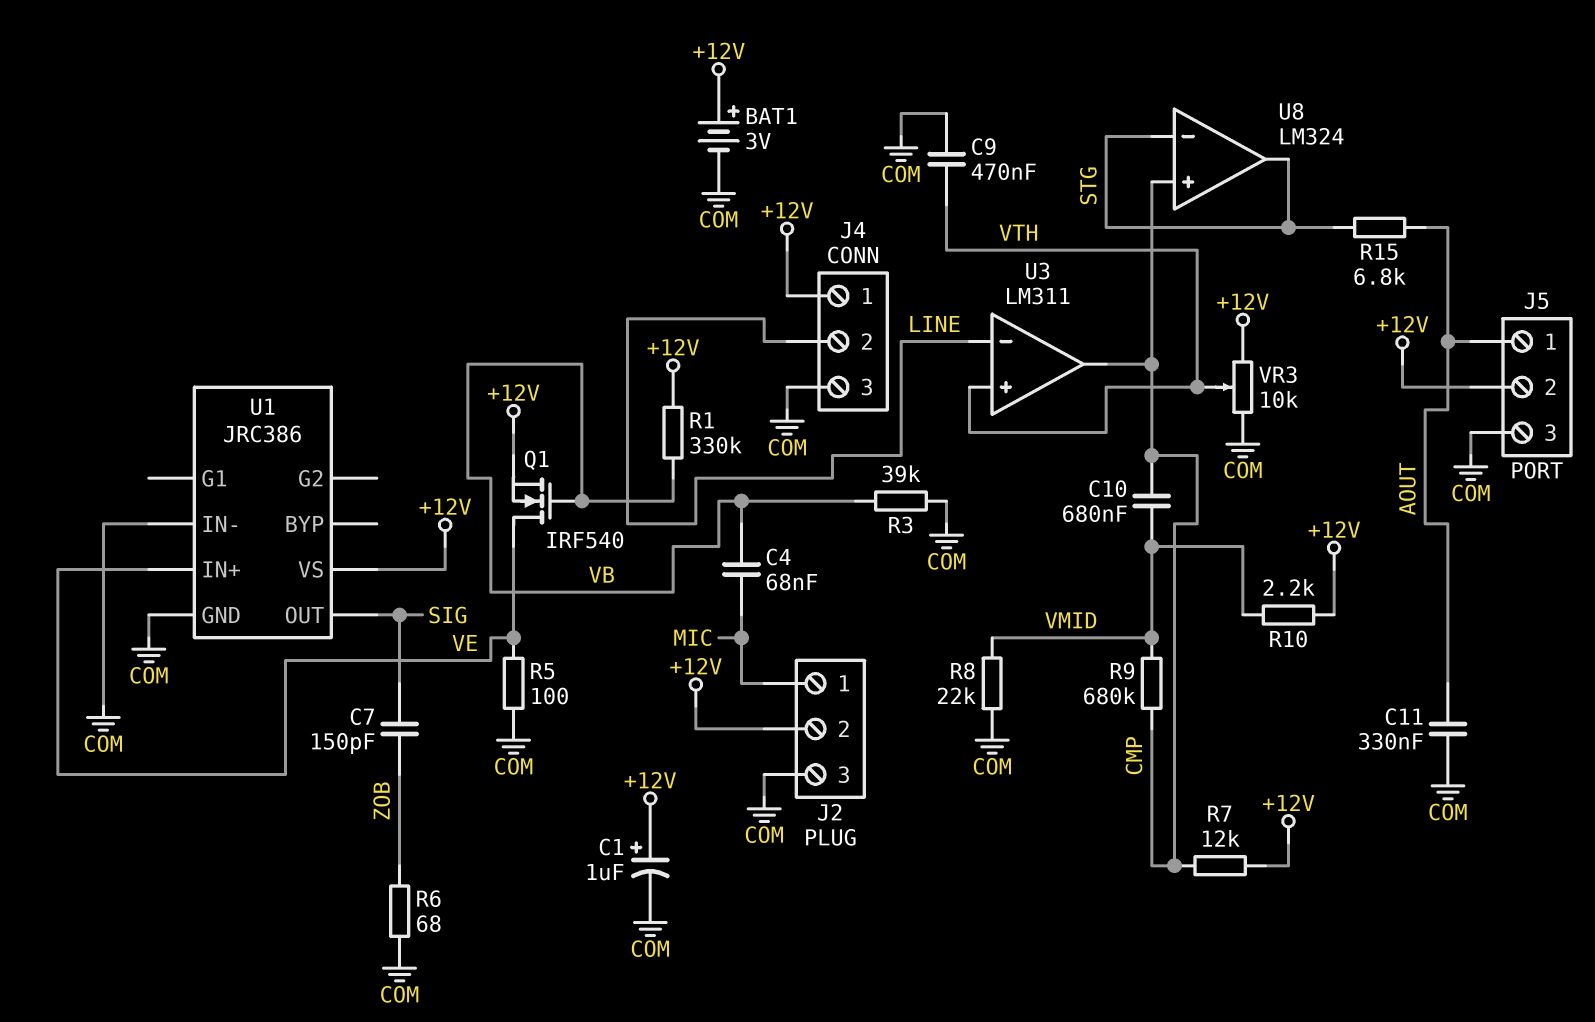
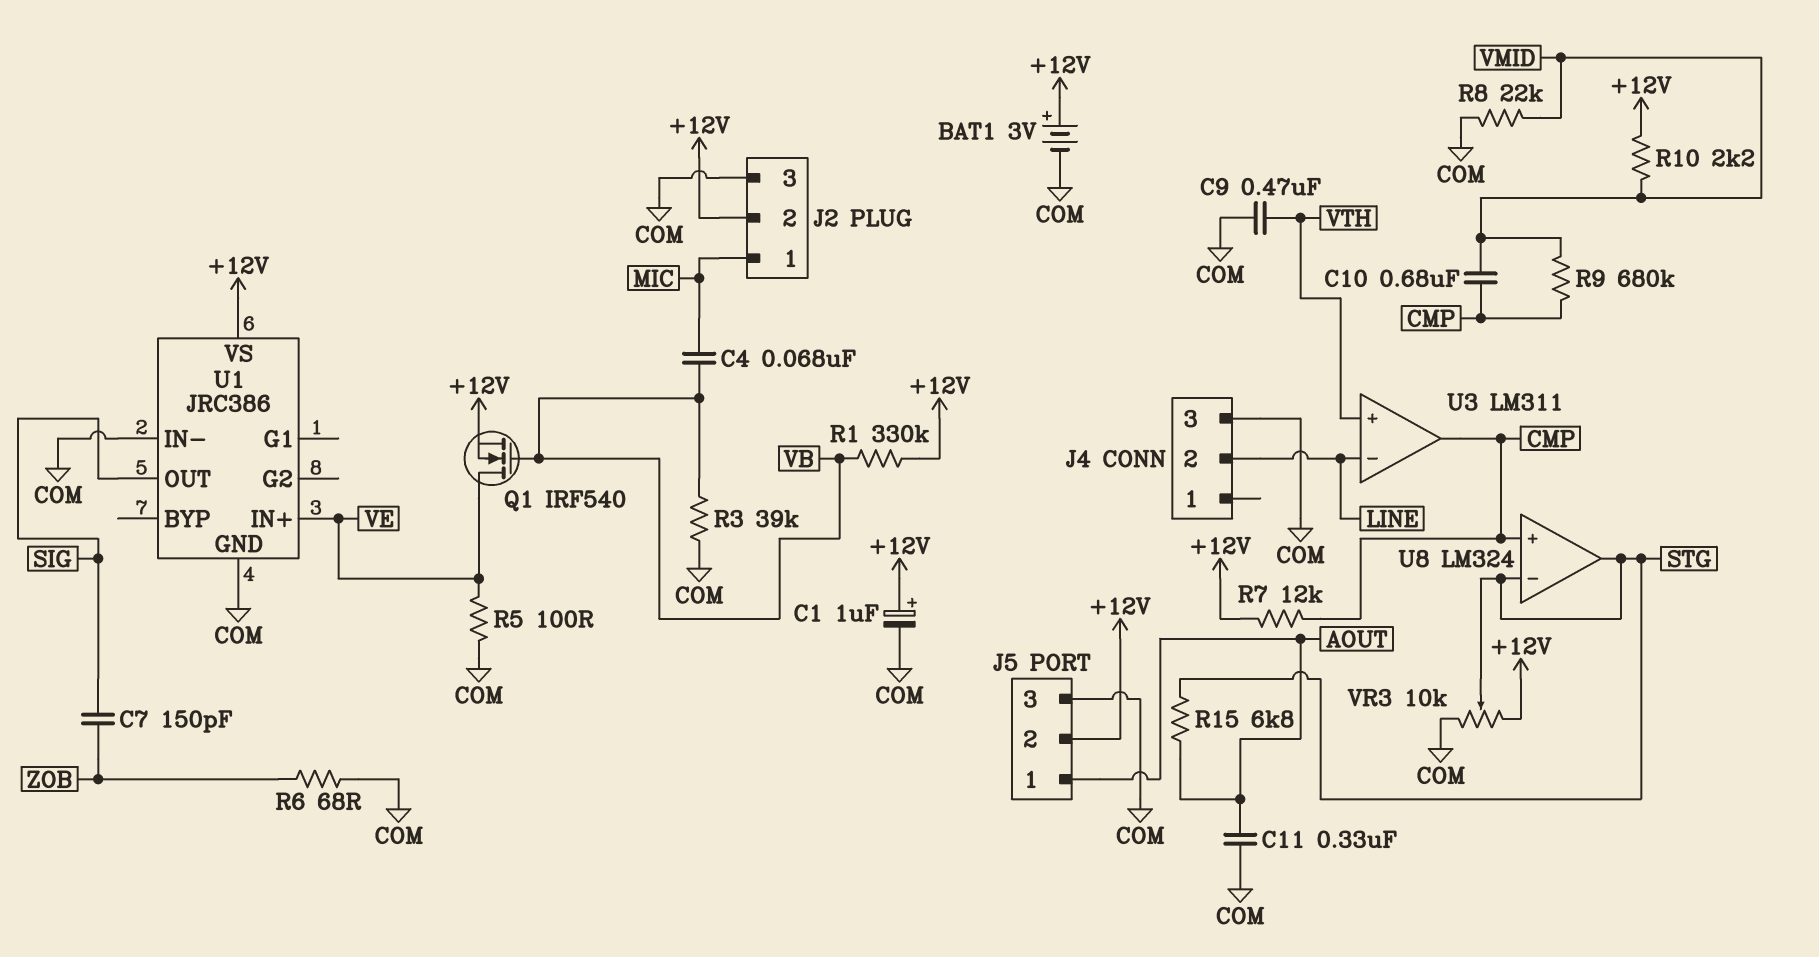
J4 pin 1: +12V -> none
VR3: 10k (+12V, COM, wiper VTH) -> 10k (+12V, COM, wiper STG)

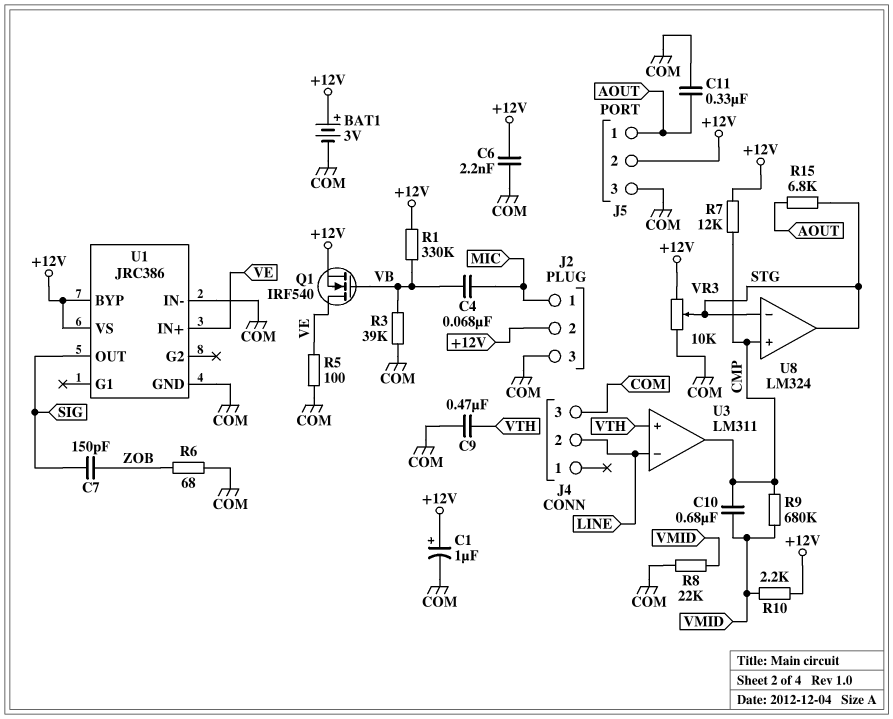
C6: none -> 2.2nF (+12V, COM)
U1 pin BYP: none -> +12V

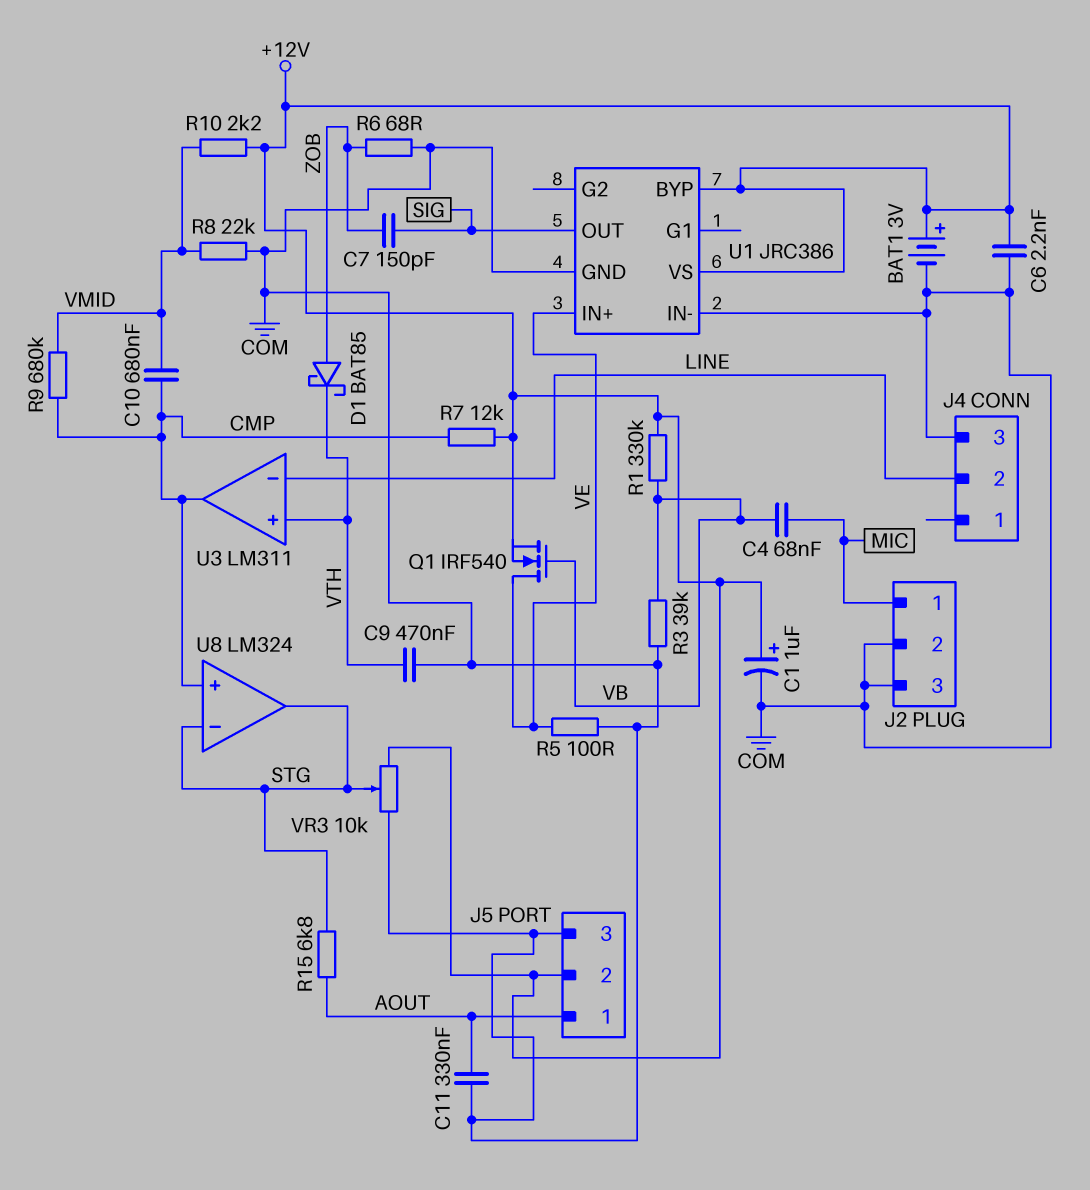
D1: none -> schottky BAT85 (A ZOB, K VTH)
J2 pin 2: +12V -> COM

